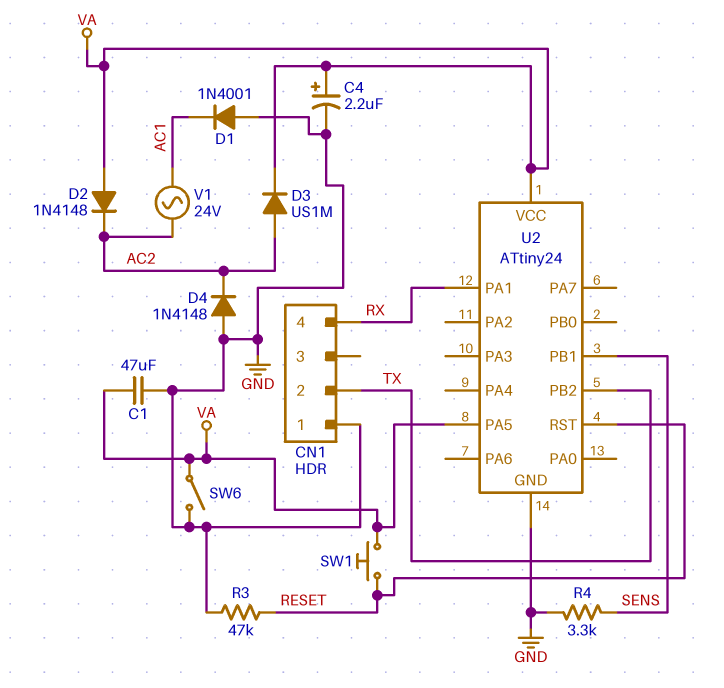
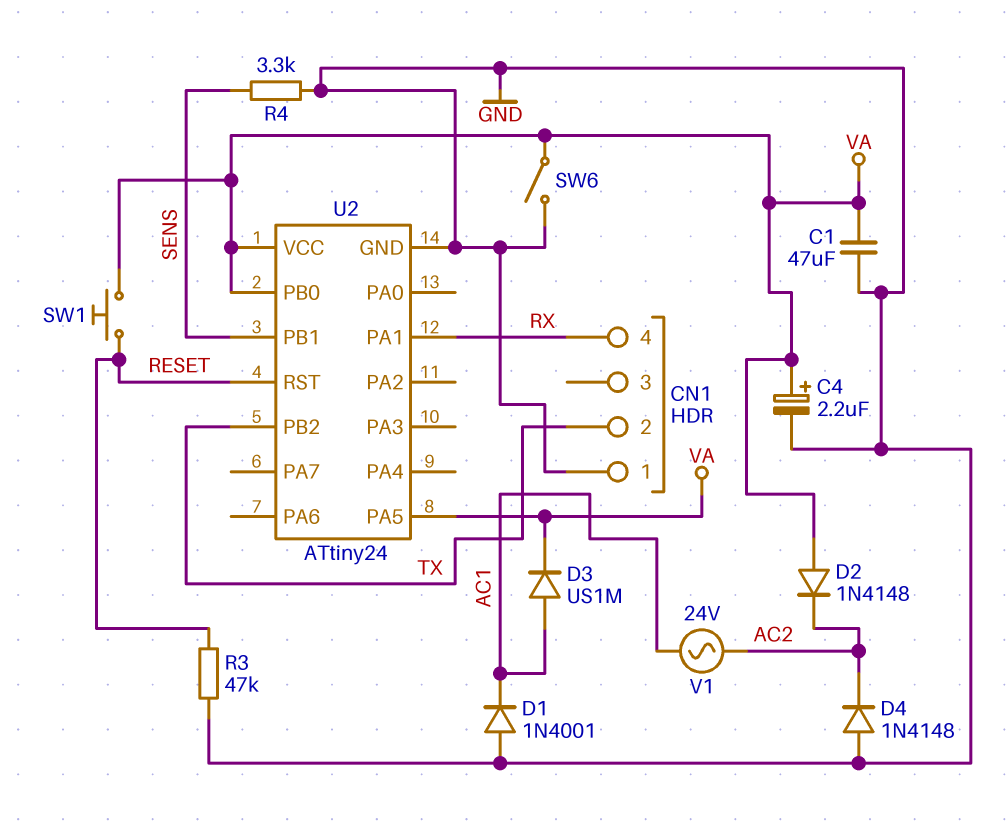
D3: diode US1M (A AC2, K VA) -> diode US1M (A AC1, K VA)
U2 pin PB0: none -> VA

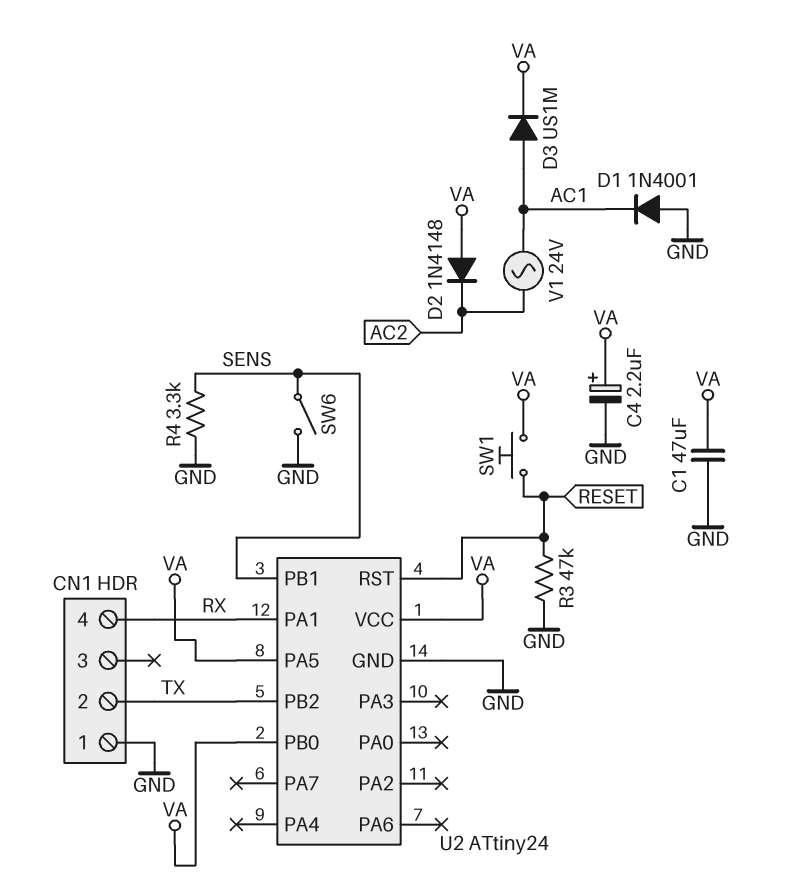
D4: diode 1N4148 (A GND, K AC2) -> none
SW6: switch (GND, VA) -> switch (GND, SENS)

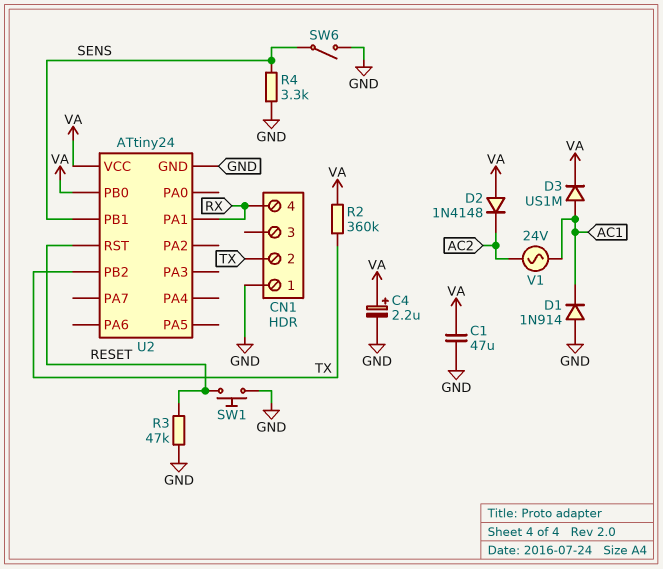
D1: diode 1N4001 (A GND, K AC1) -> diode 1N914 (A GND, K AC1)
R2: none -> 360k (TX, VA)
SW1: button (RESET, VA) -> button (GND, RESET)
U2 pin PA5: VA -> none

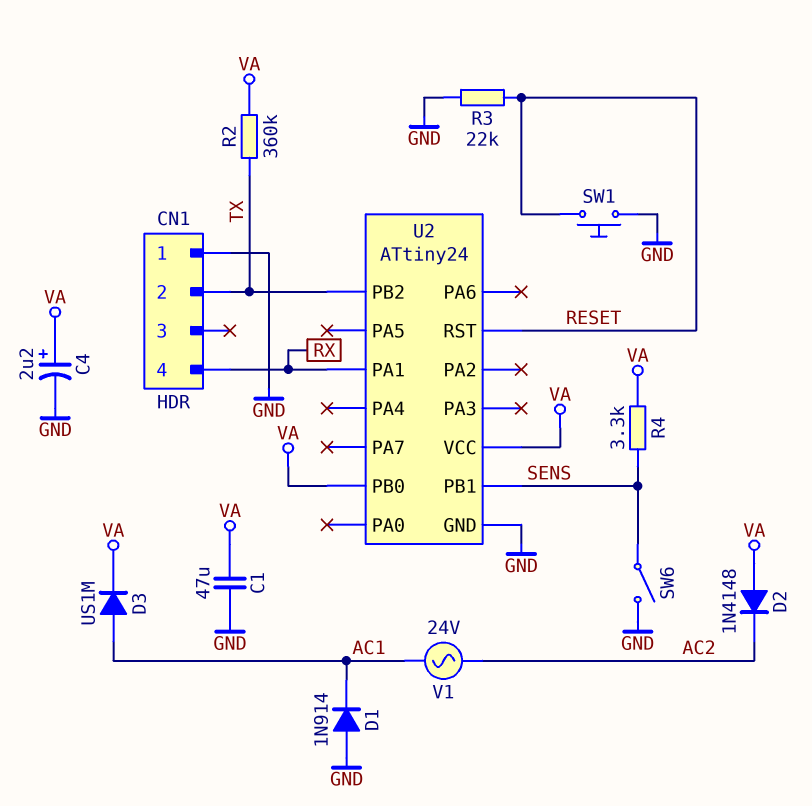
R3: 47k (GND, RESET) -> 22k (GND, RESET)
R4: 3.3k (GND, SENS) -> 3.3k (SENS, VA)

